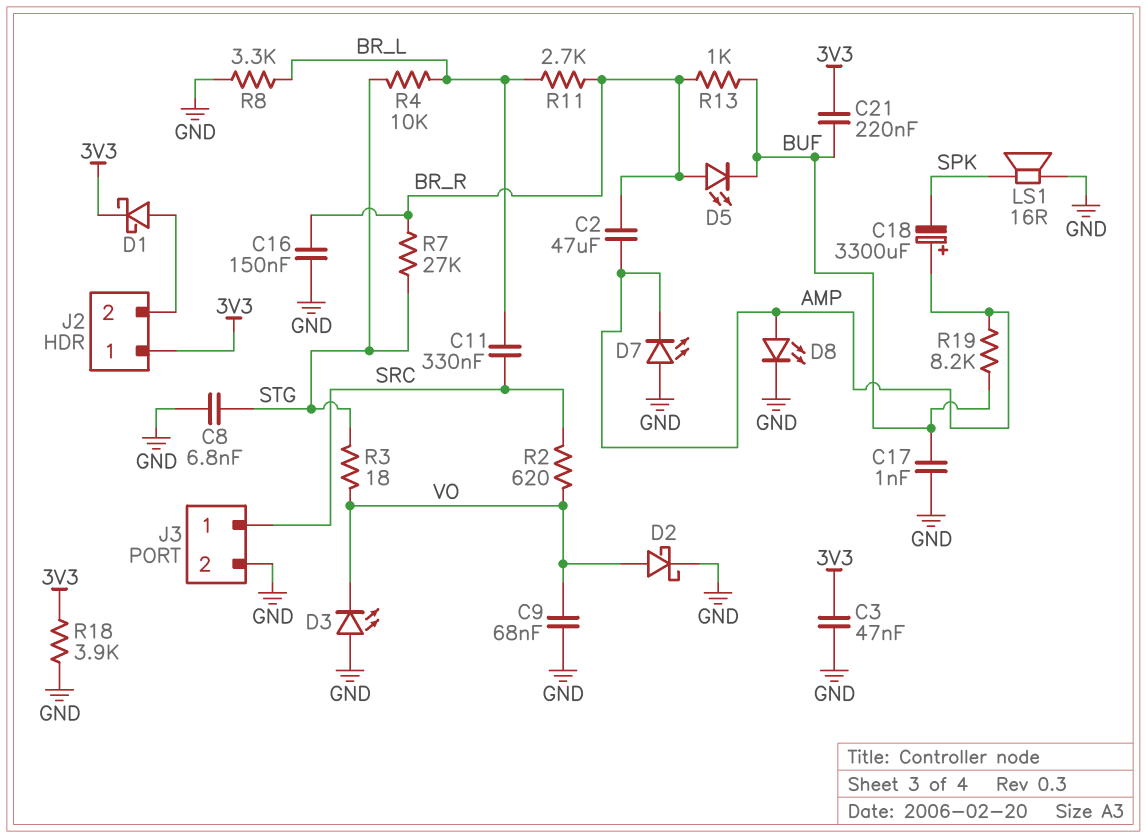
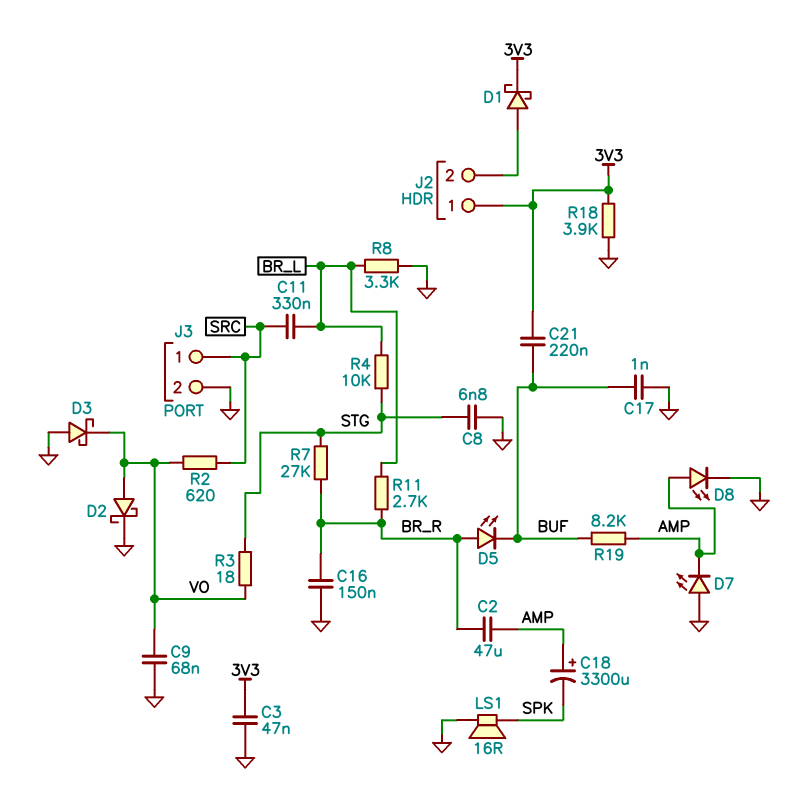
D3: LED (A GND, K VO) -> schottky (A GND, K VO)
R13: 1k (BR_R, BUF) -> none

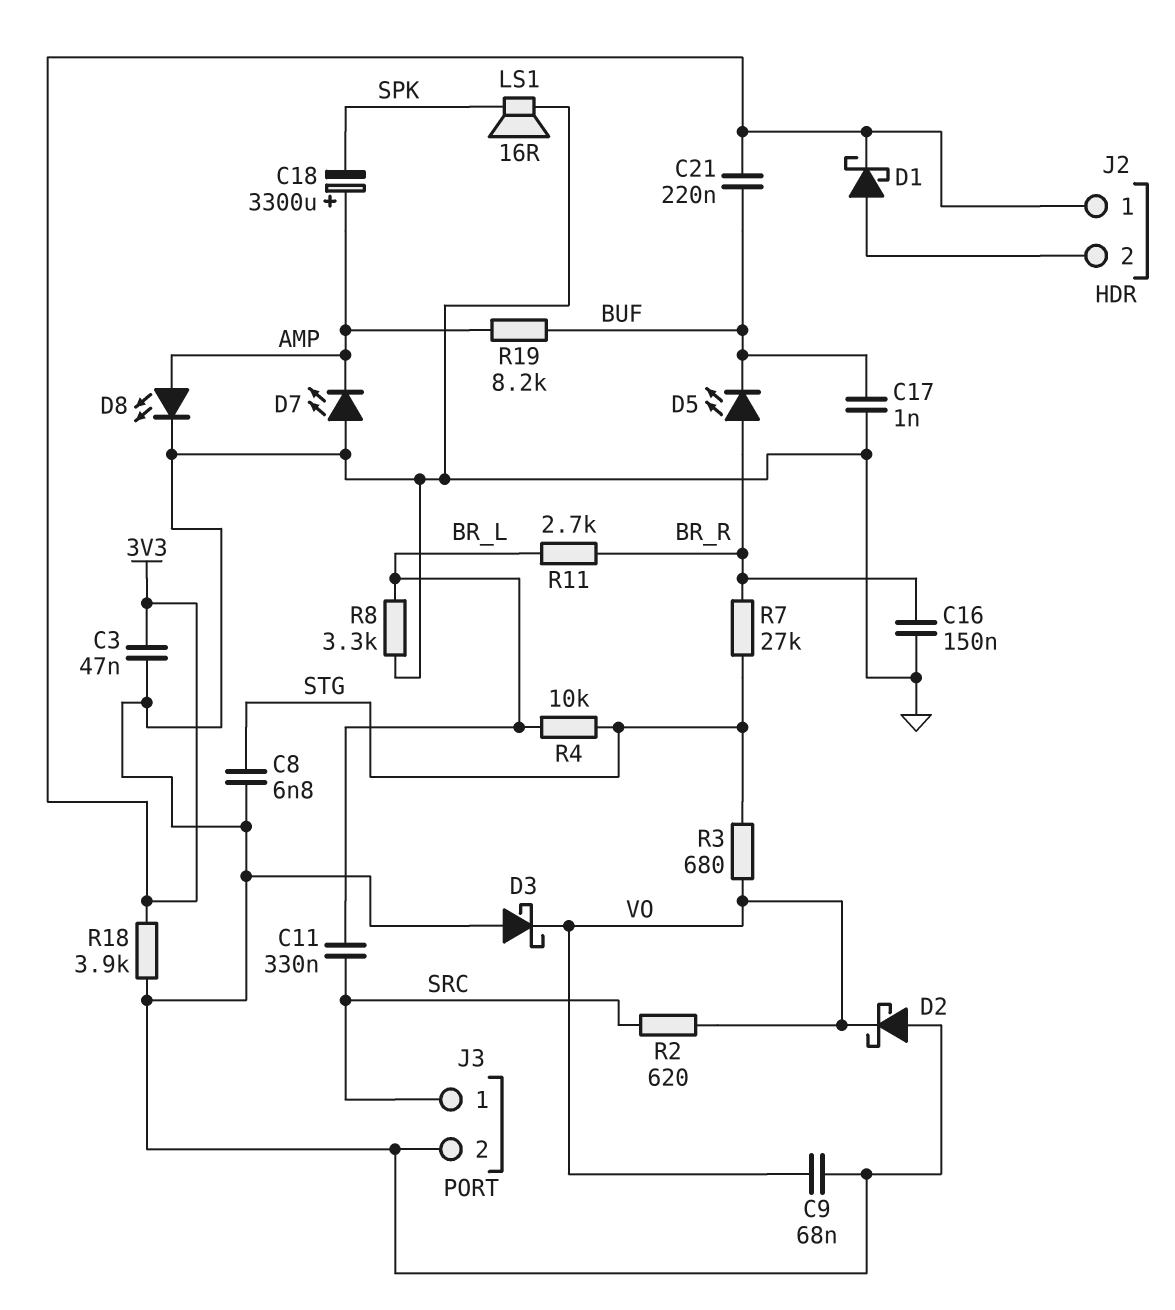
C2: 47uF (AMP, BR_R) -> none
D2: schottky (A VO, K GND) -> schottky (A GND, K VO)
R3: 18 (STG, VO) -> 680 (STG, VO)

